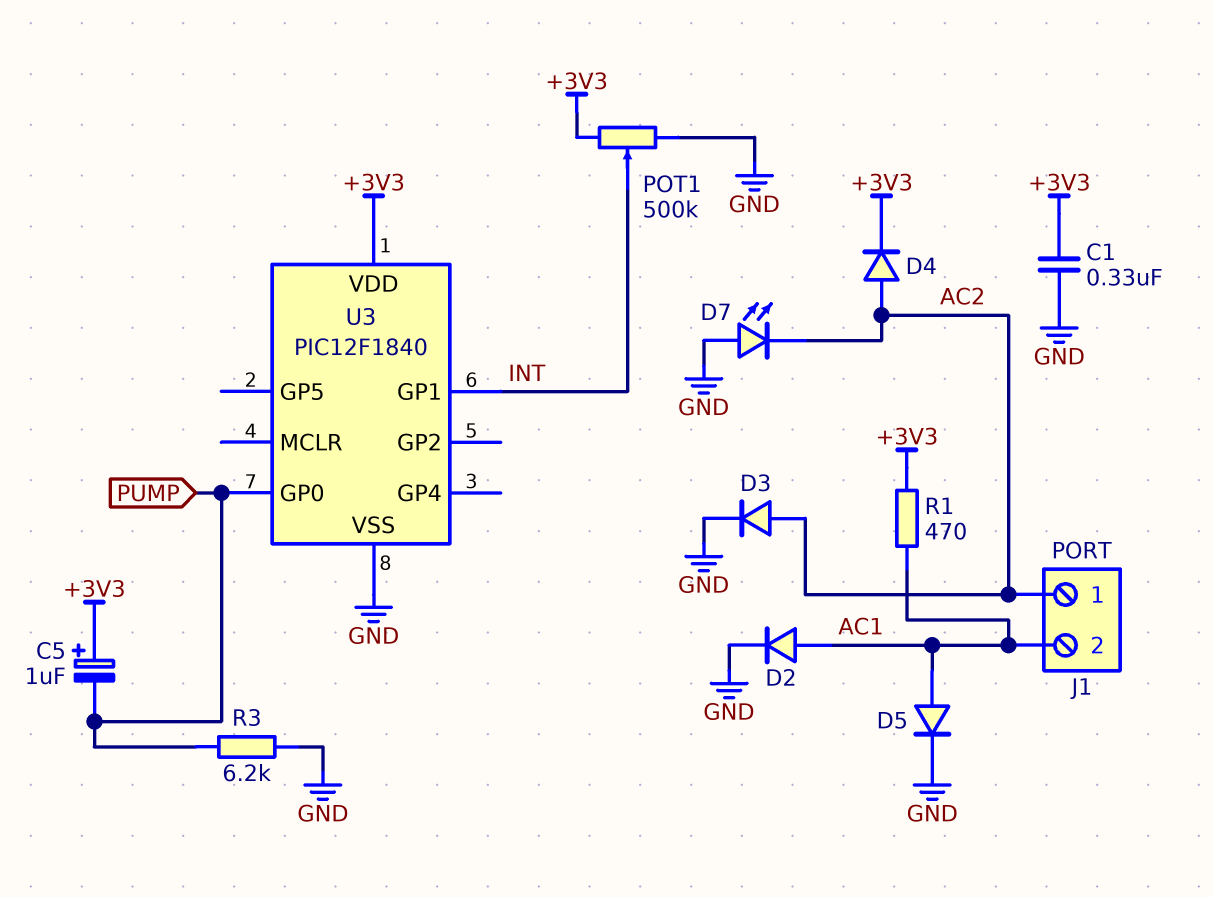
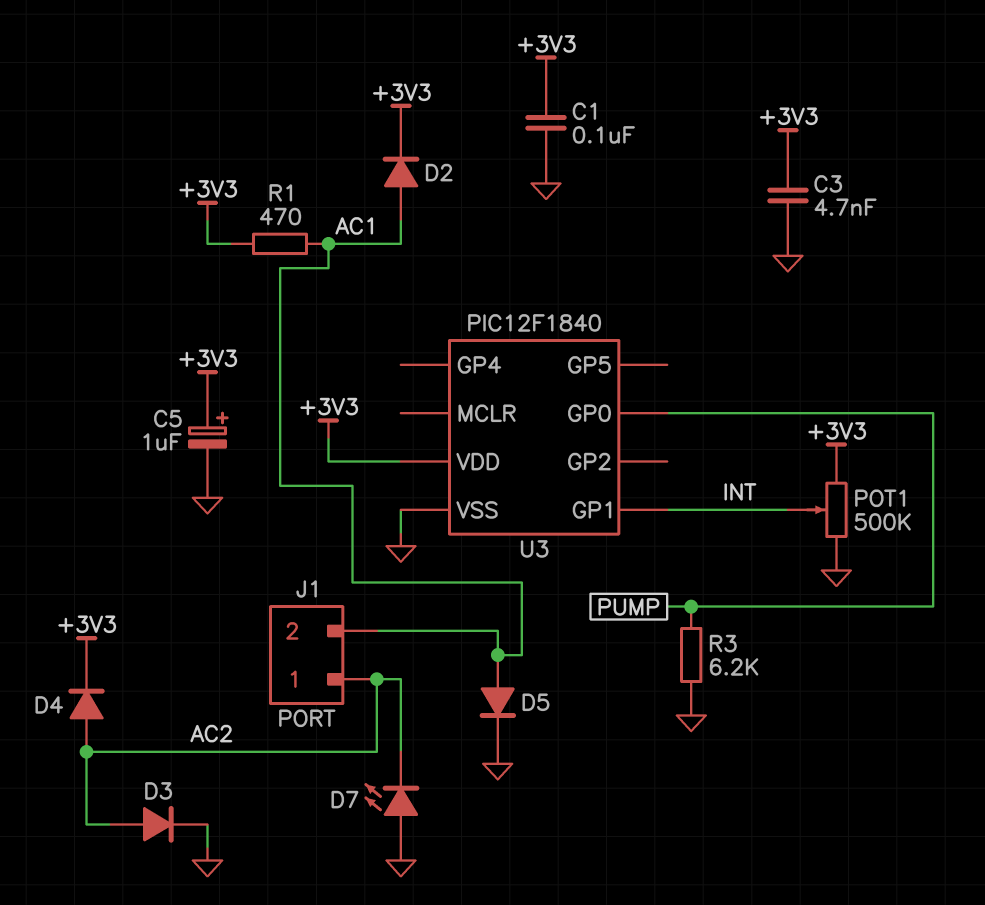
C1: 330nF (+3V3, GND) -> 100nF (+3V3, GND)
C3: none -> 4.7nF (+3V3, GND)
C5: 1uF (plus +3V3, minus PUMP) -> 1uF (plus +3V3, minus GND)
D2: diode (A AC1, K GND) -> diode (A AC1, K +3V3)

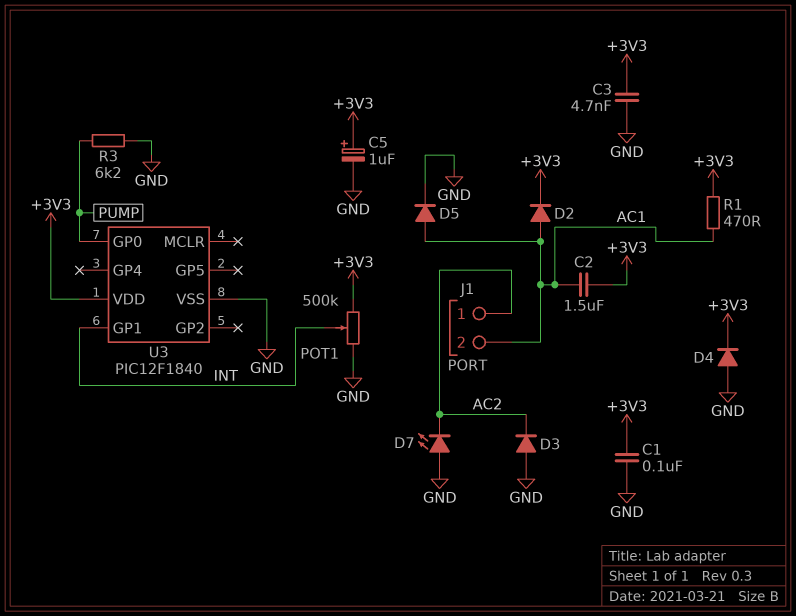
C2: none -> 1.5uF (+3V3, AC1)
D3: diode (A AC2, K GND) -> diode (A GND, K AC2)
D4: diode (A AC2, K +3V3) -> diode (A GND, K +3V3)

